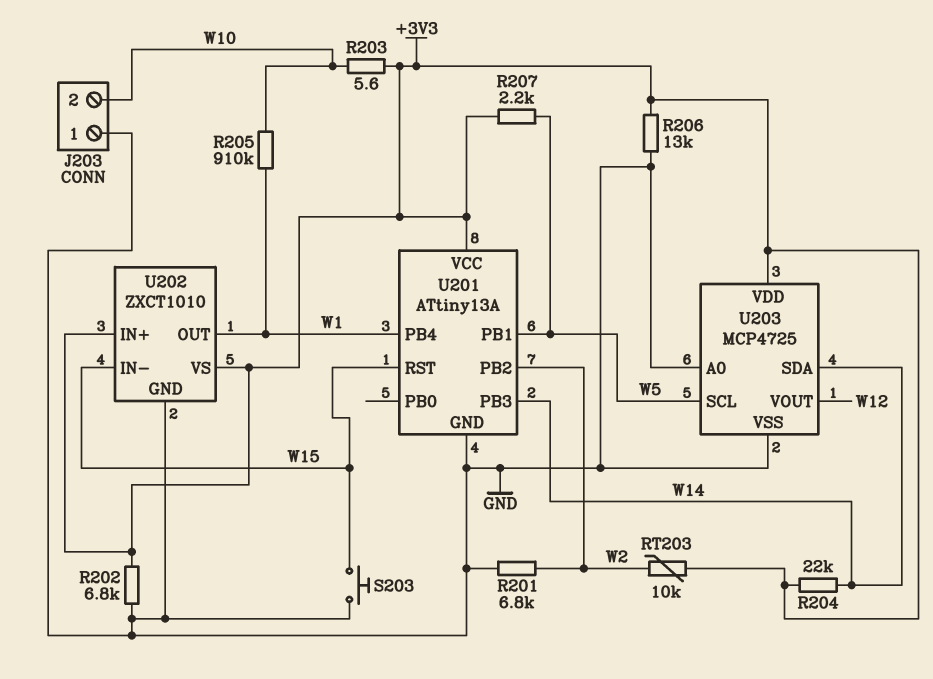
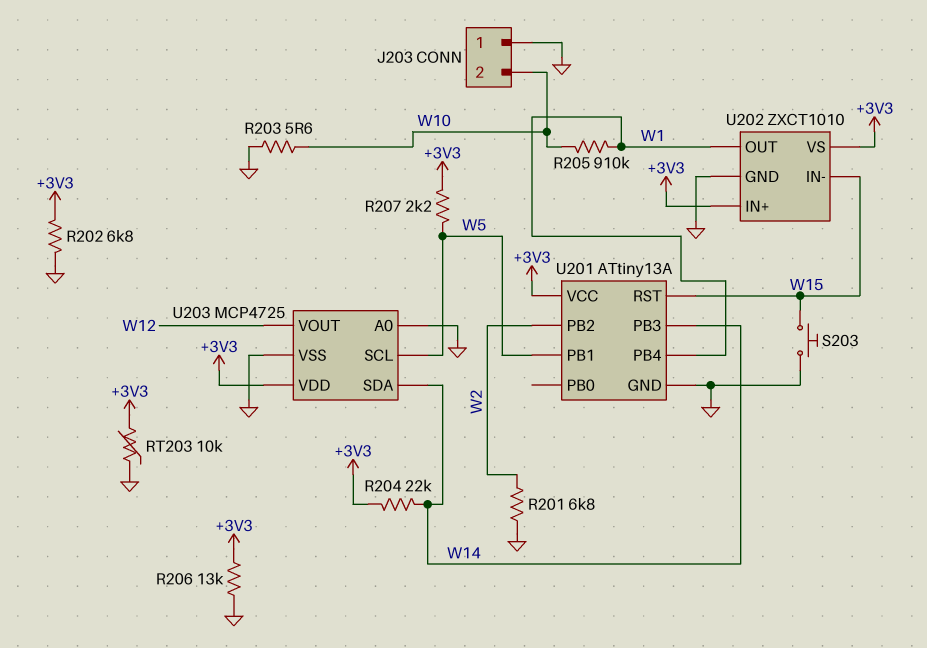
R203: 5.6 (+3V3, W10) -> 5.6 (GND, W10)
RT203: 10k (+3V3, W2) -> 10k (+3V3, GND)

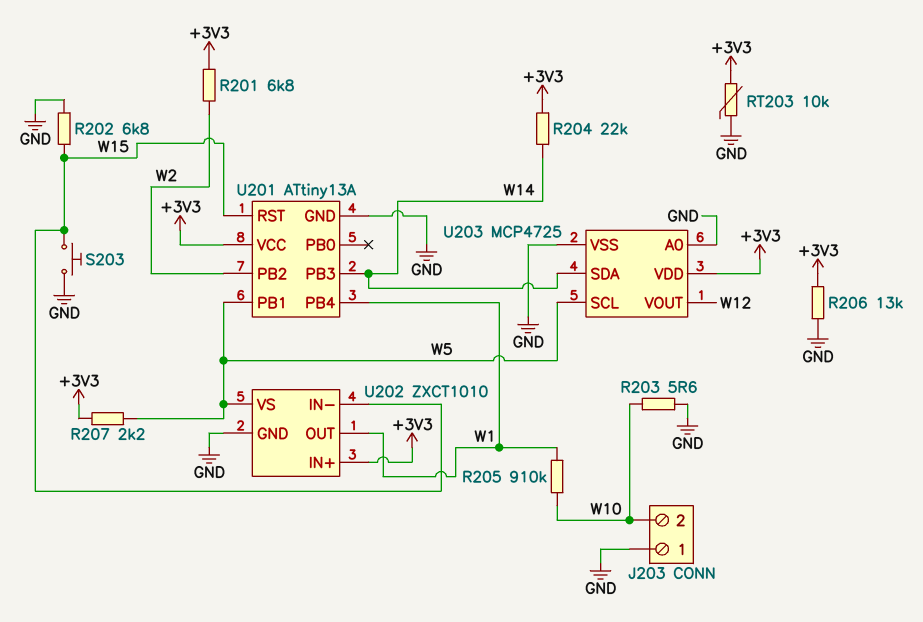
R201: 6.8k (GND, W2) -> 6.8k (+3V3, W2)
R202: 6.8k (+3V3, GND) -> 6.8k (GND, W15)
U202 pin VS: +3V3 -> W5

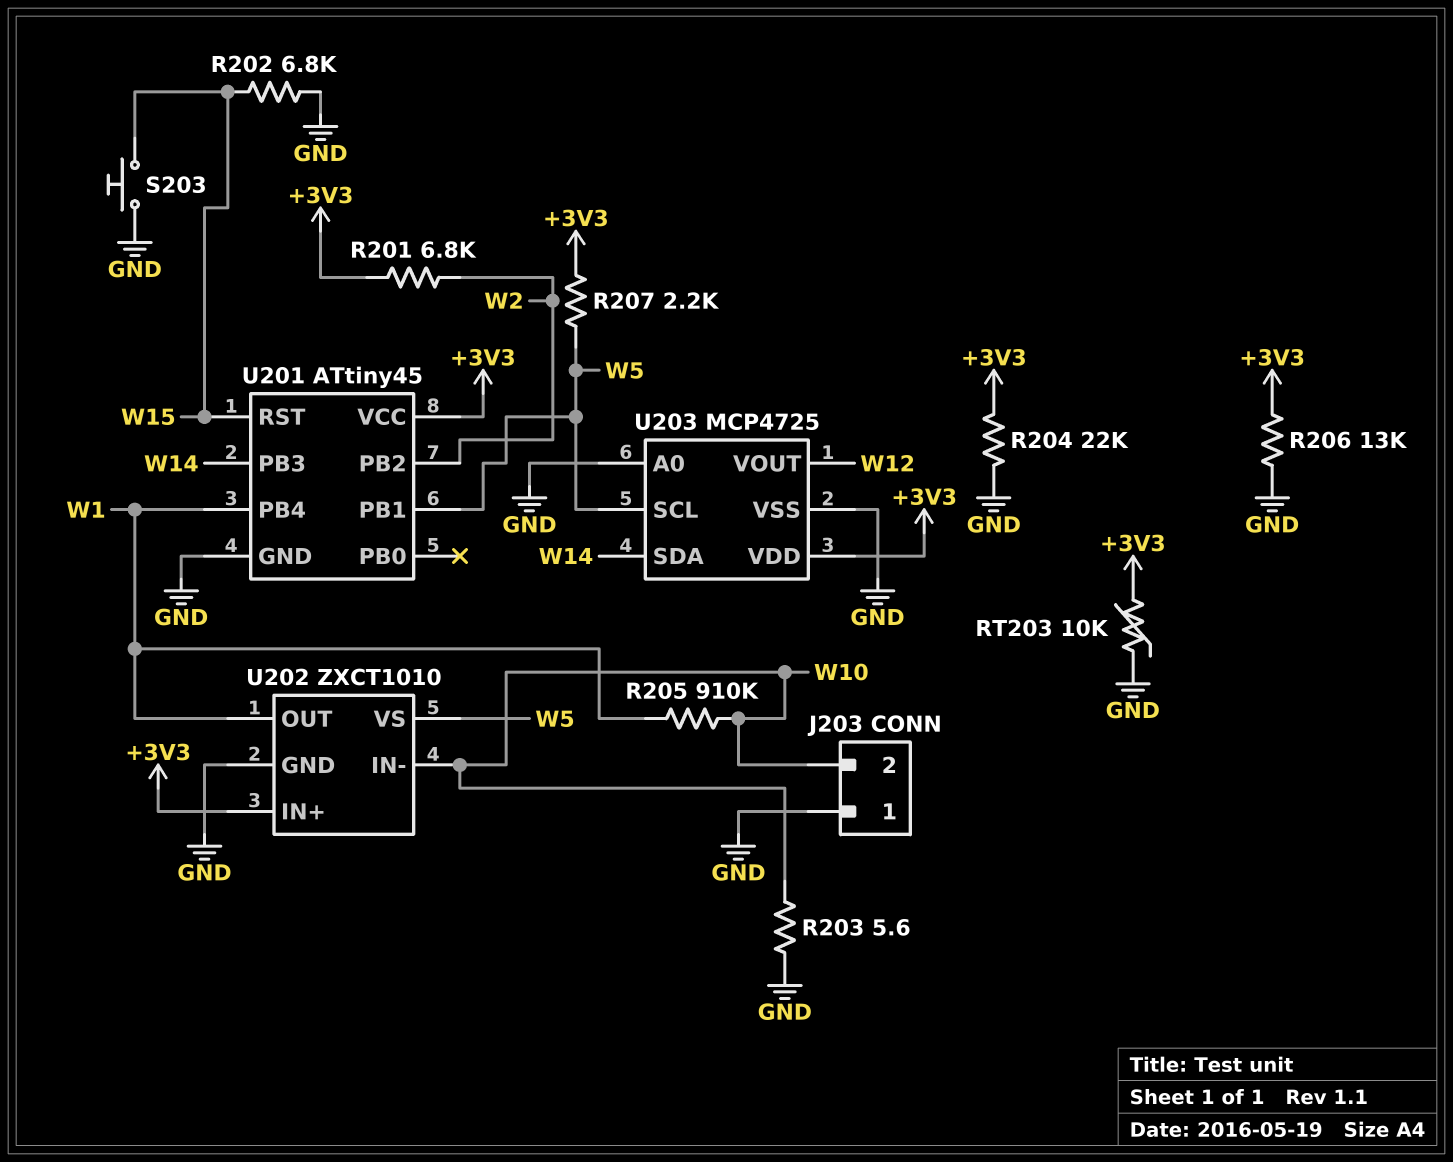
R204: 22k (+3V3, W14) -> 22k (+3V3, GND)
U201: ATtiny13A -> ATtiny45
U202 pin IN-: W15 -> W10

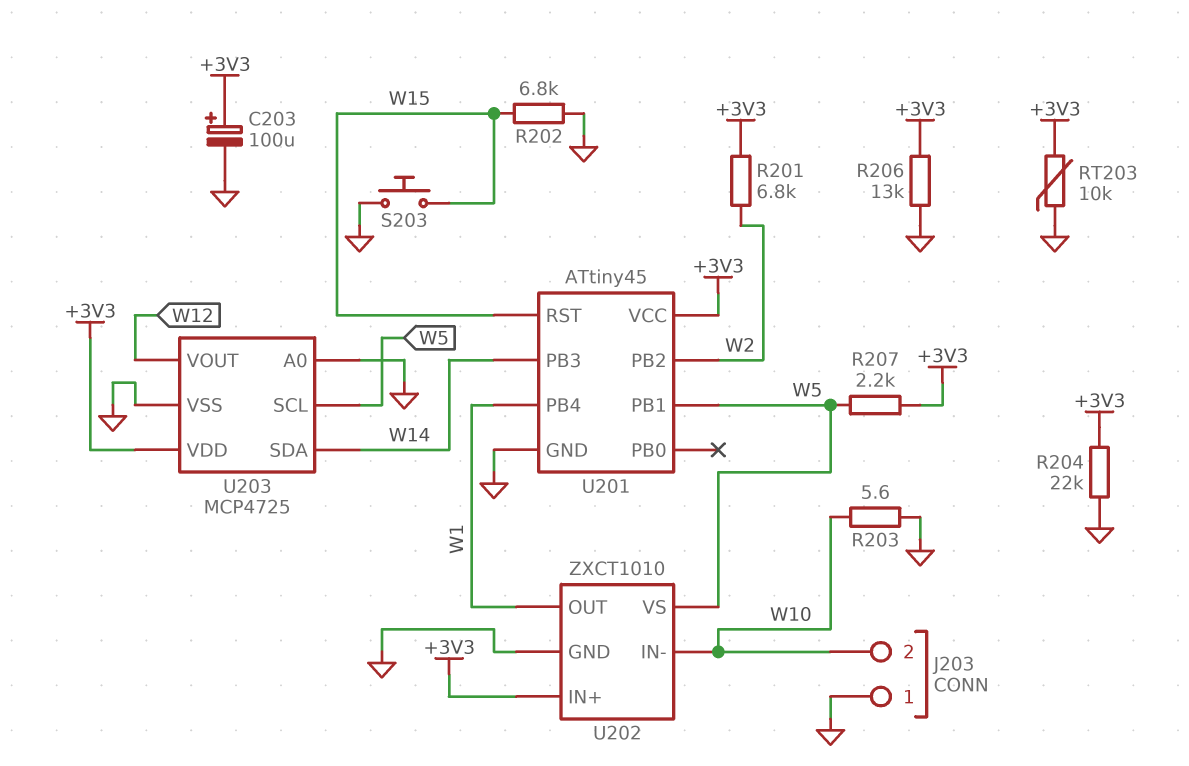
C203: none -> 100uF (plus +3V3, minus GND)
R205: 910k (W1, W10) -> none

